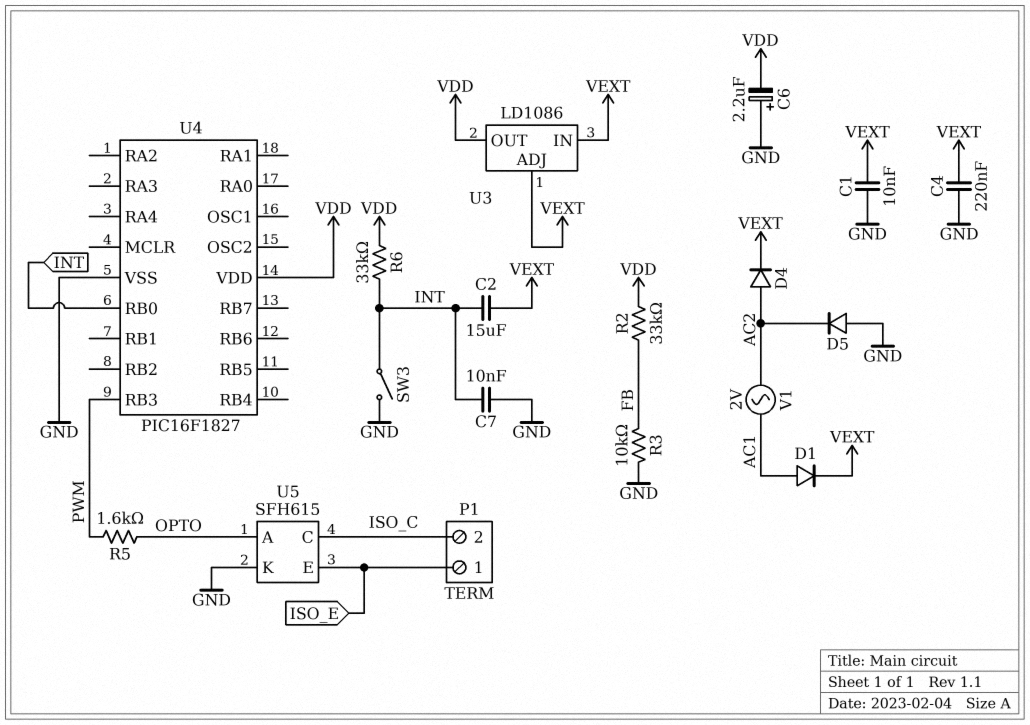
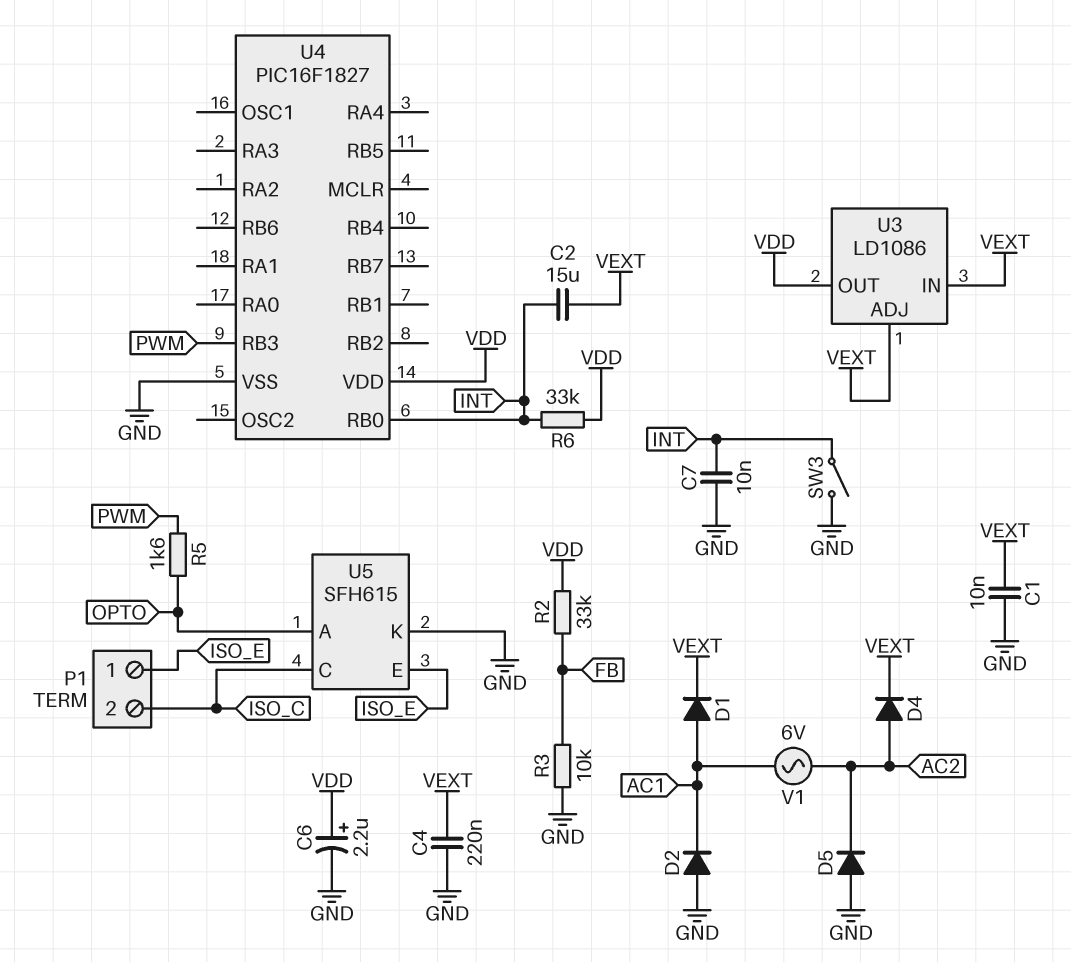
C6: 2.2uF (plus GND, minus VDD) -> 2.2uF (plus VDD, minus GND)
D2: none -> diode (A GND, K AC1)
V1: AC 2V (AC1, AC2) -> AC 6V (AC1, AC2)

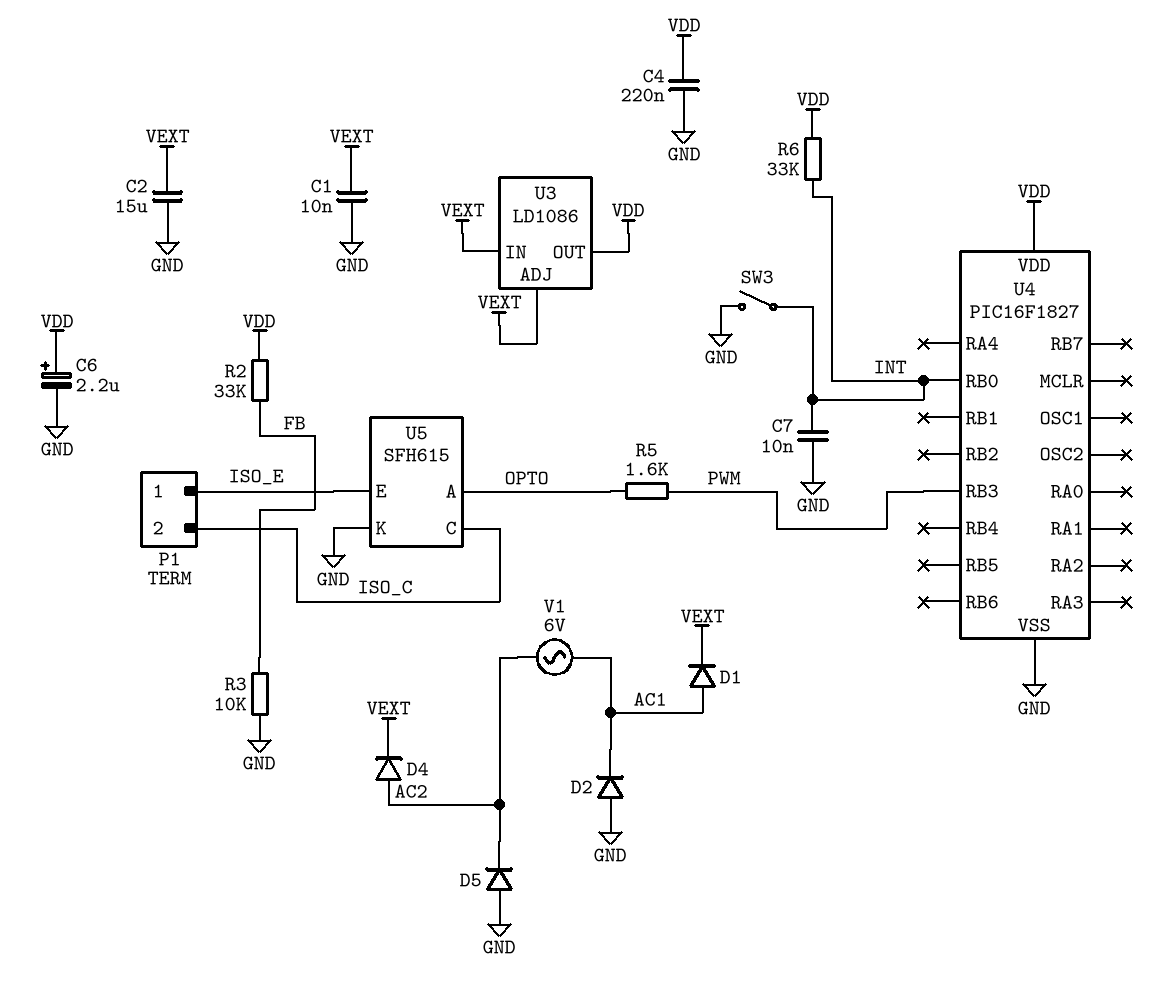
C2: 15uF (INT, VEXT) -> 15uF (GND, VEXT)
C4: 220nF (GND, VEXT) -> 220nF (GND, VDD)

